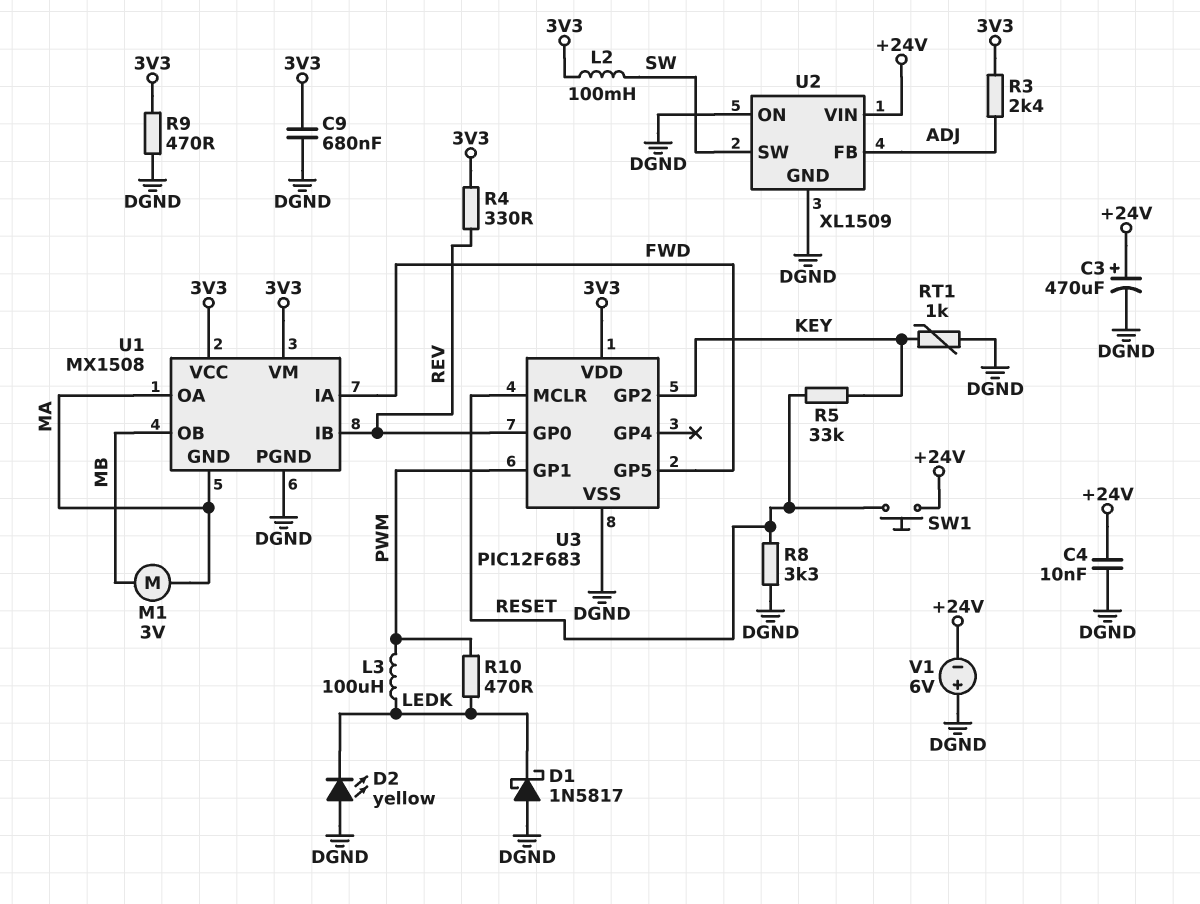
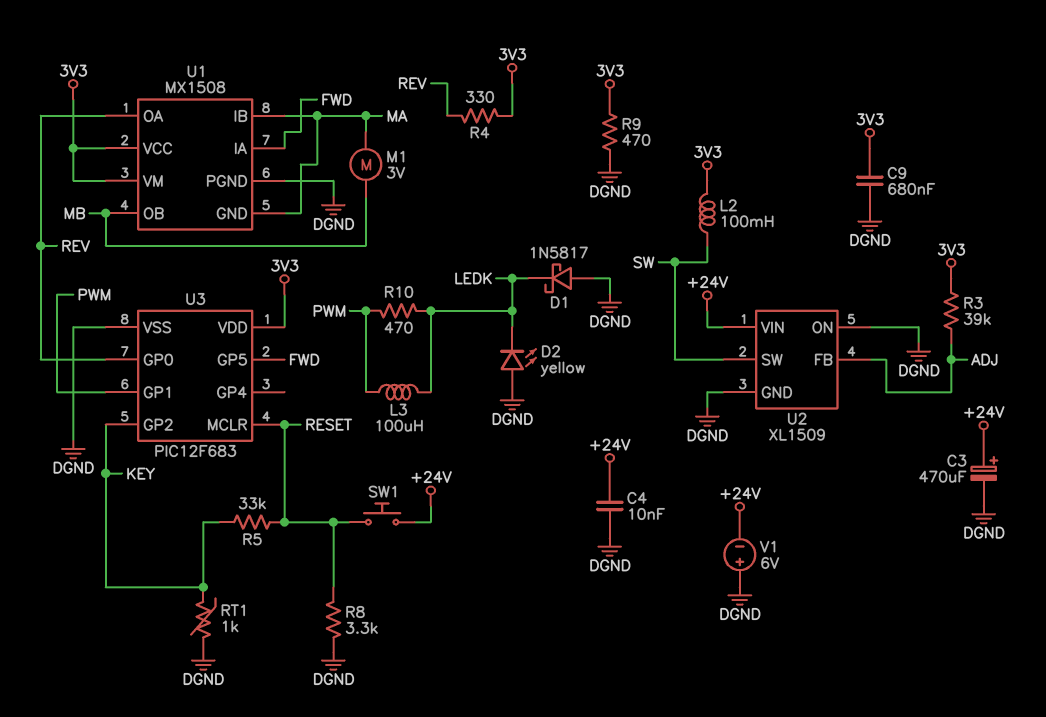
R3: 2.4k (3V3, ADJ) -> 39k (3V3, ADJ)
U1 pin IB: REV -> MA
U1 pin OA: MA -> REV

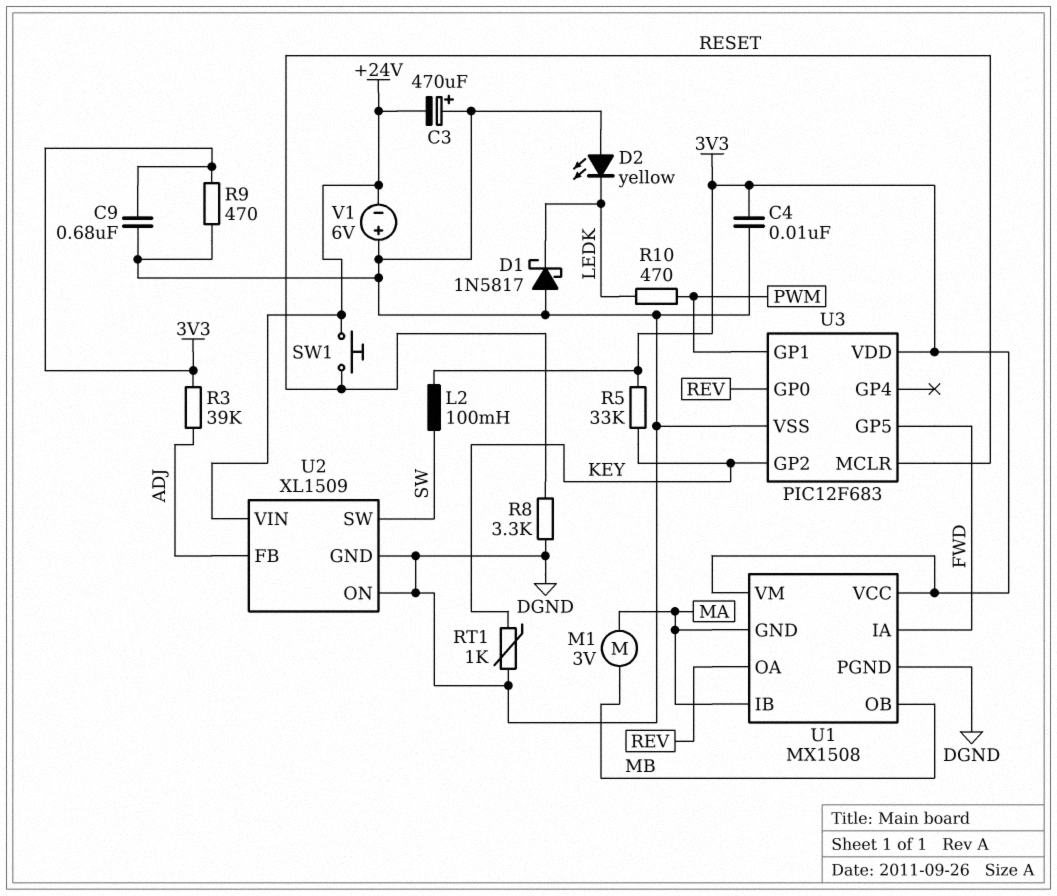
C3: 470uF (plus +24V, minus DGND) -> 470uF (plus DGND, minus +24V)
C4: 10nF (+24V, DGND) -> 10nF (3V3, DGND)
L3: 100uH (LEDK, PWM) -> none
R4: 330 (3V3, REV) -> none
R5: 33k (KEY, RESET) -> 33k (3V3, KEY)

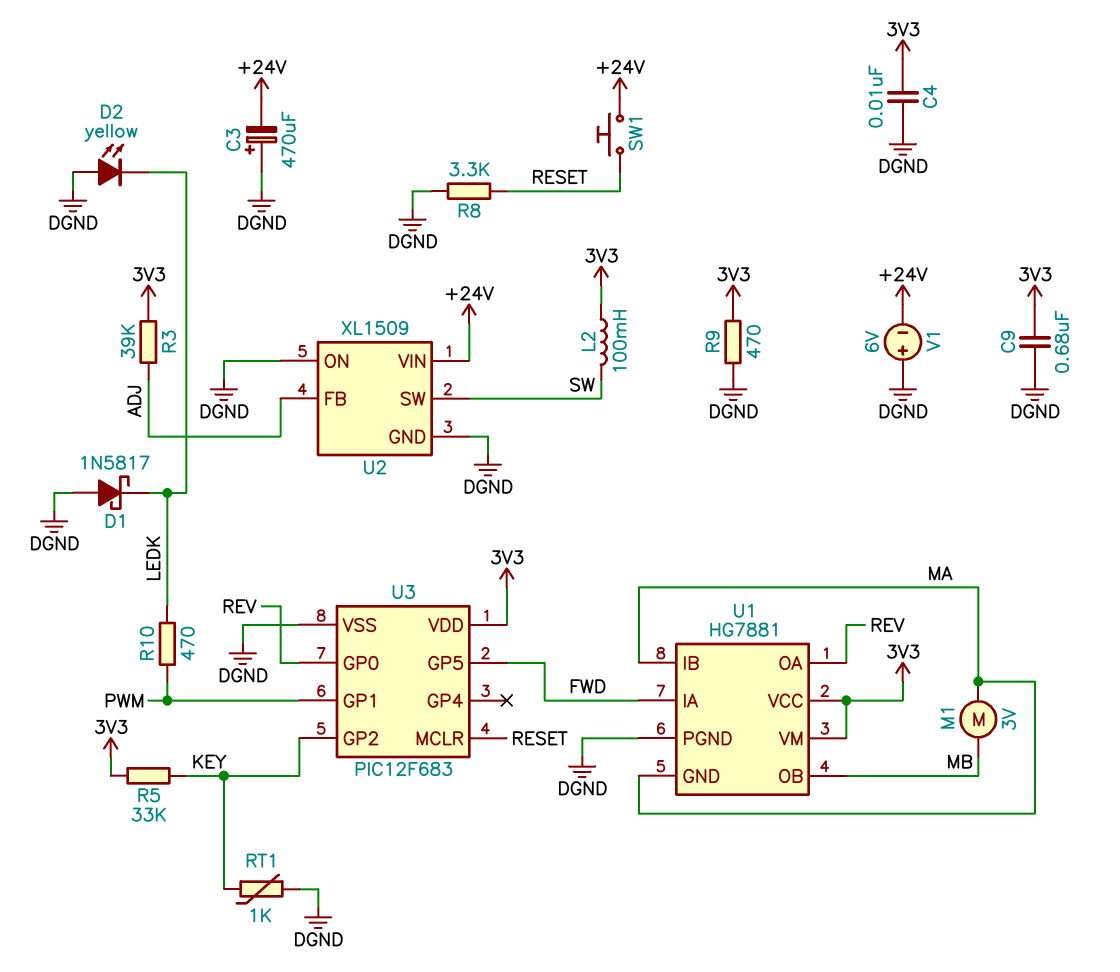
U1: MX1508 -> HG7881

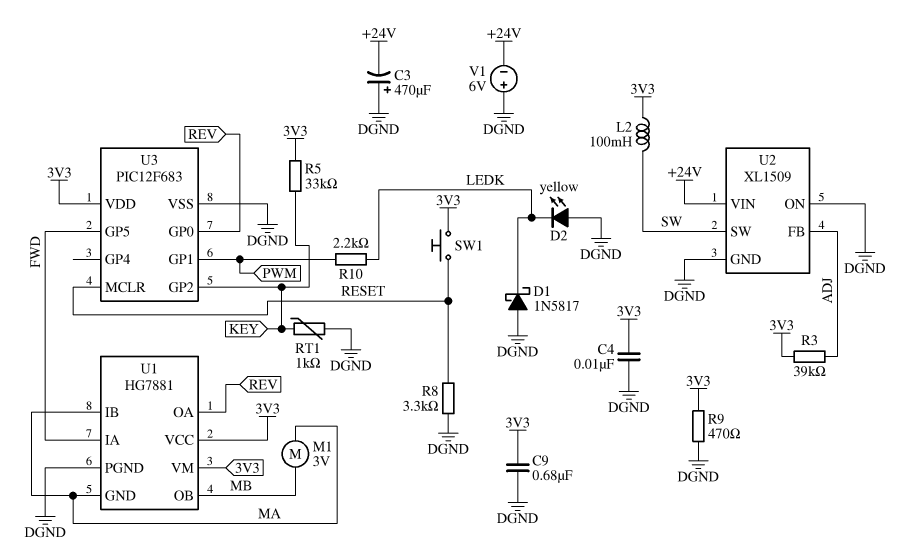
R10: 470 (LEDK, PWM) -> 2.2k (LEDK, PWM)
SW1: button (+24V, RESET) -> button (3V3, RESET)

